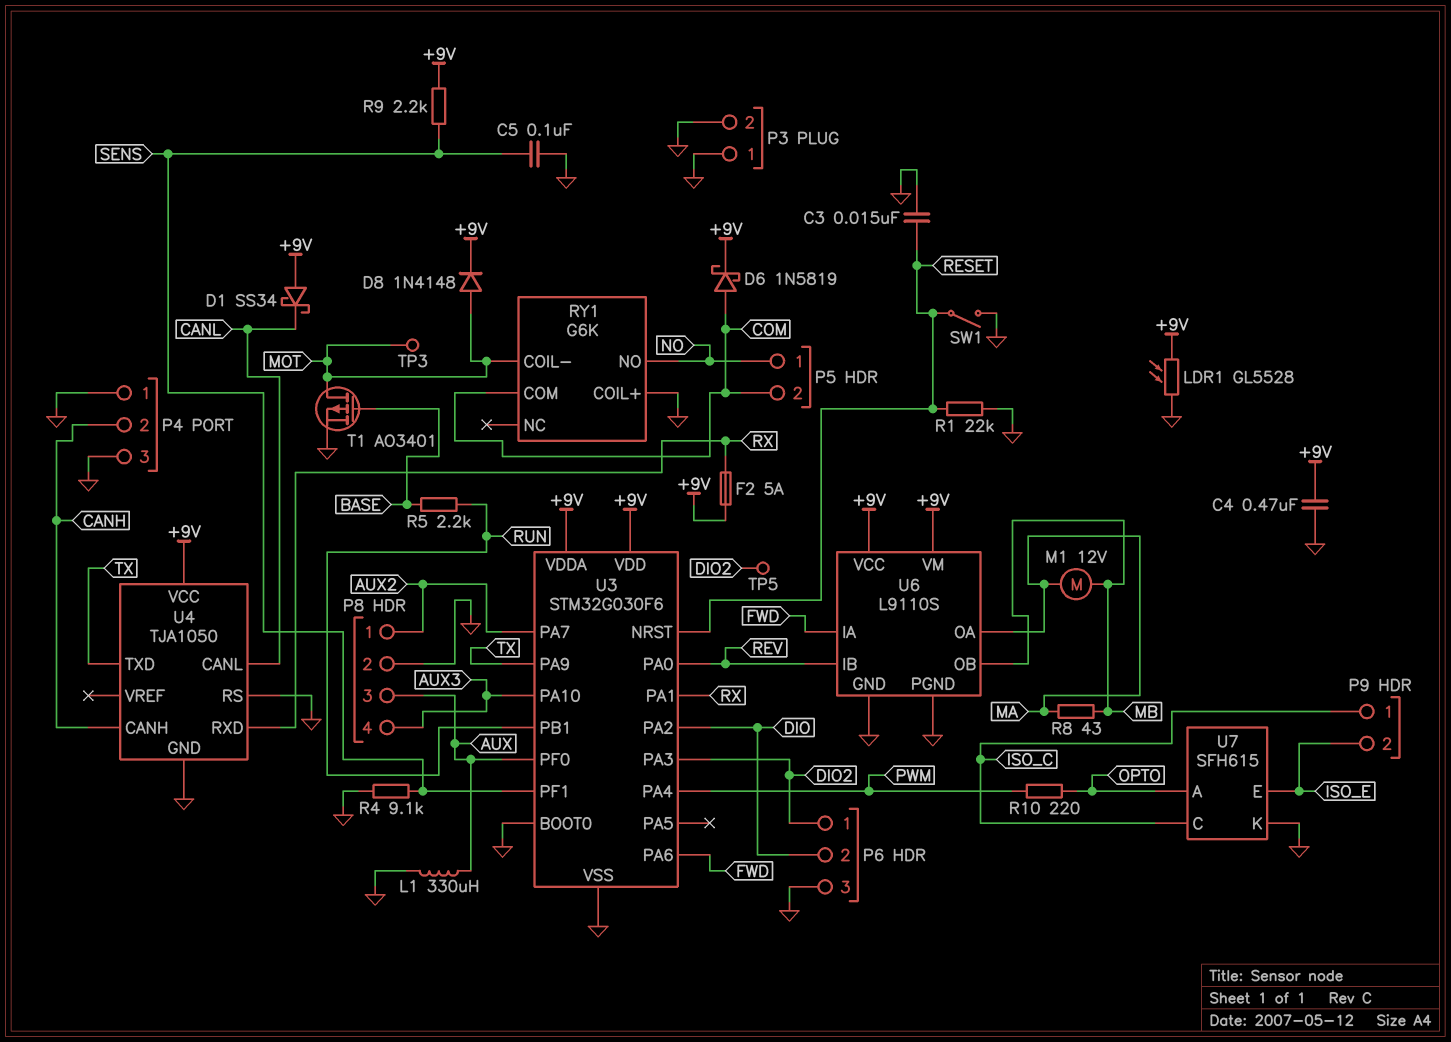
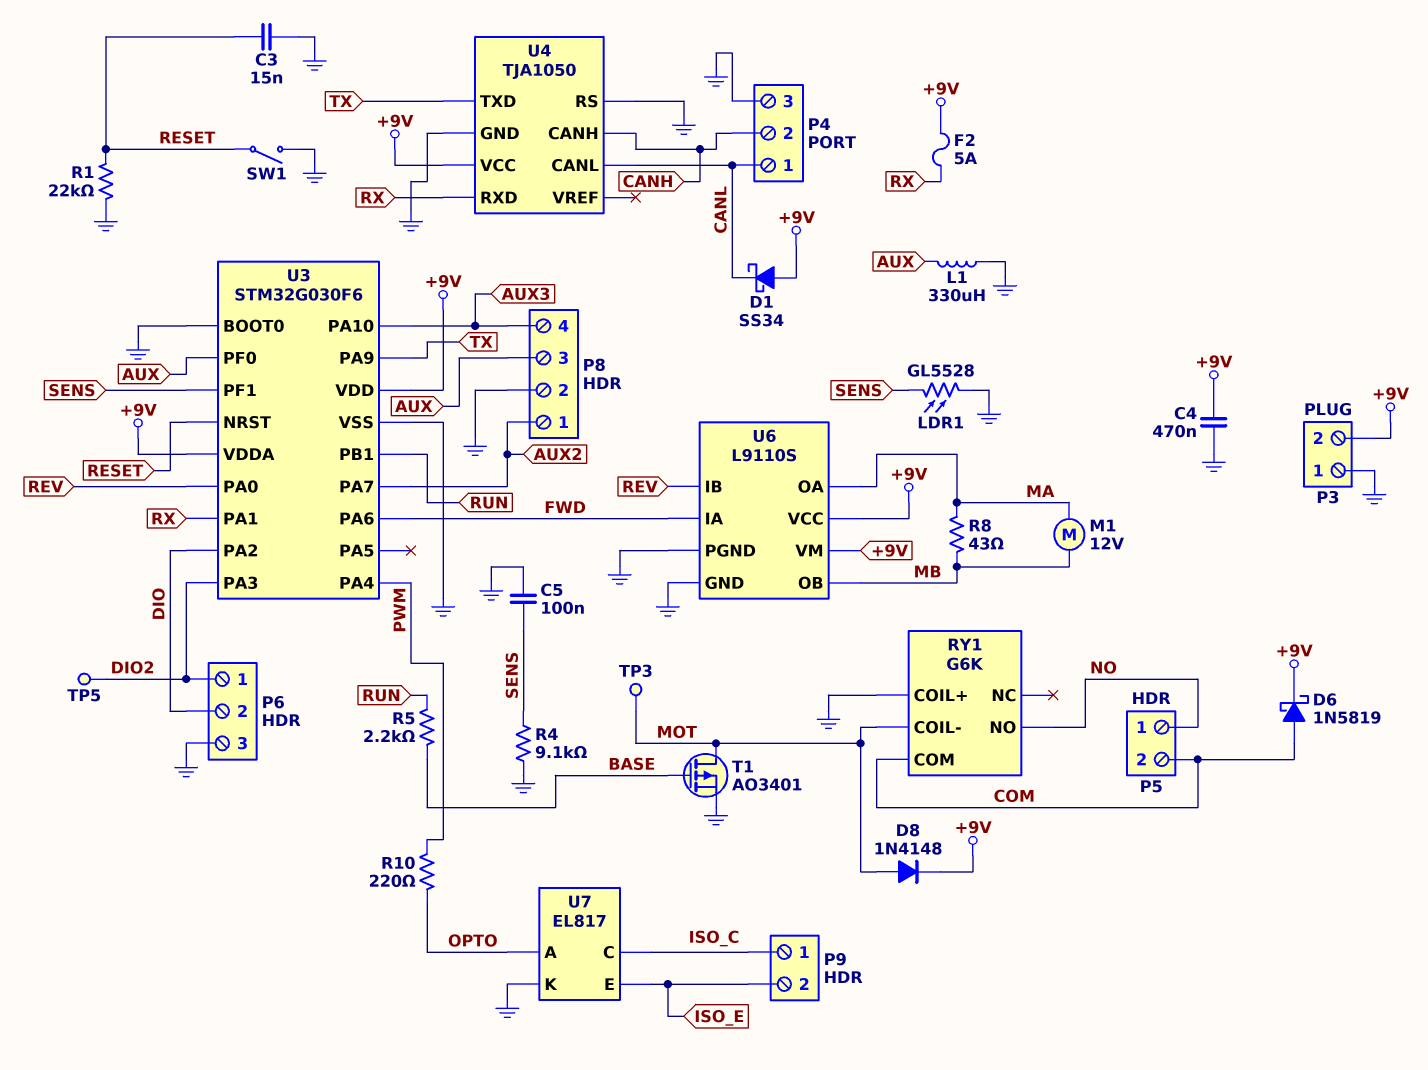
LDR1: GL5528 (+9V, GND) -> GL5528 (GND, SENS)
P3 pin 2: GND -> +9V
P4 pin 1: GND -> CANL
R9: 2.2k (+9V, SENS) -> none
U7: SFH615 -> EL817

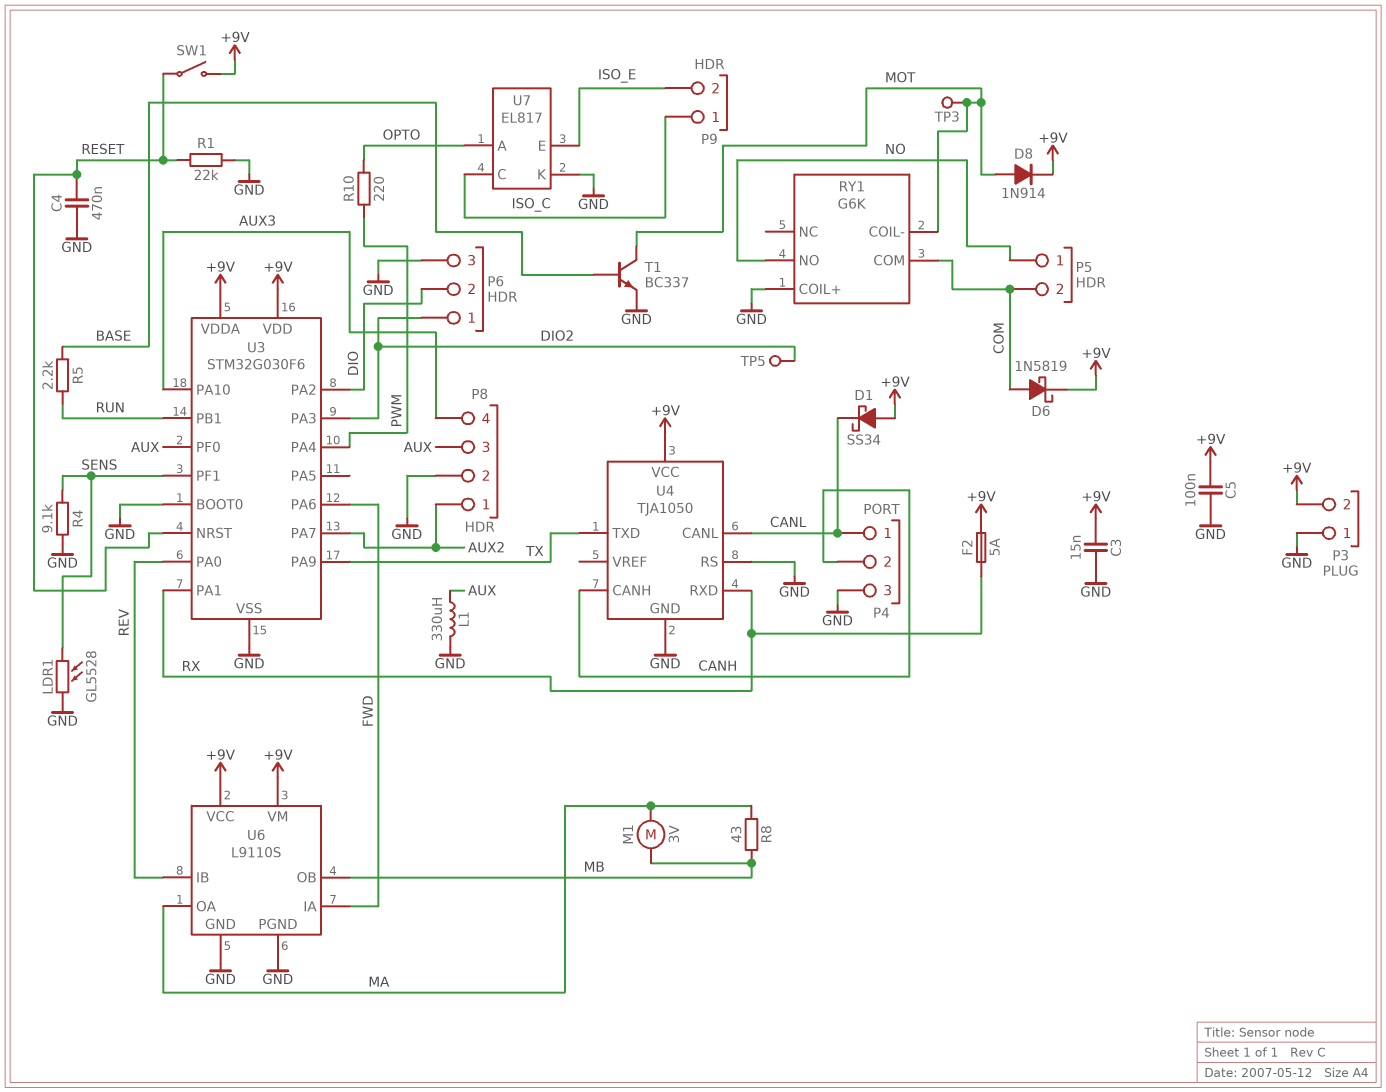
C3: 15nF (GND, RESET) -> 15nF (+9V, GND)
C4: 470nF (+9V, GND) -> 470nF (GND, RESET)
C5: 100nF (GND, SENS) -> 100nF (+9V, GND)
D8: diode 1N4148 (A MOT, K +9V) -> diode 1N914 (A MOT, K +9V)
M1: motor 12V (MA, MB) -> motor 3V (MA, MB)
SW1: switch (GND, RESET) -> switch (+9V, RESET)
T1: PMOS AO3401 (G BASE, D MOT, S GND) -> NPN BC337 (B BASE, C MOT, E GND)

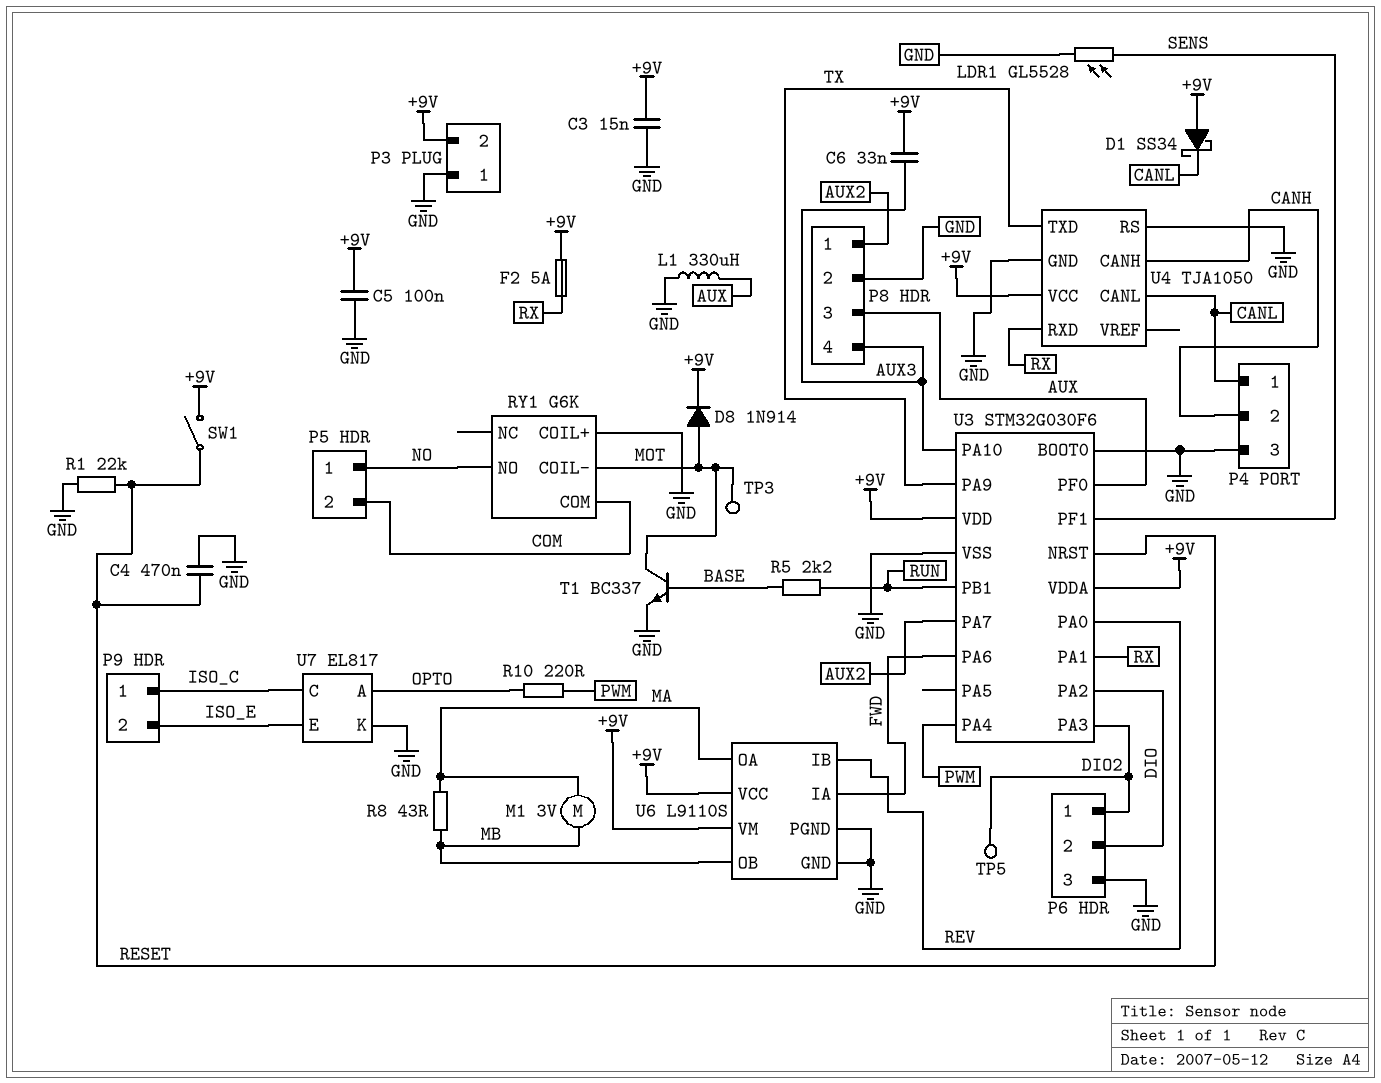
C6: none -> 33nF (+9V, AUX3)
D6: schottky 1N5819 (A COM, K +9V) -> none
R4: 9.1k (GND, SENS) -> none

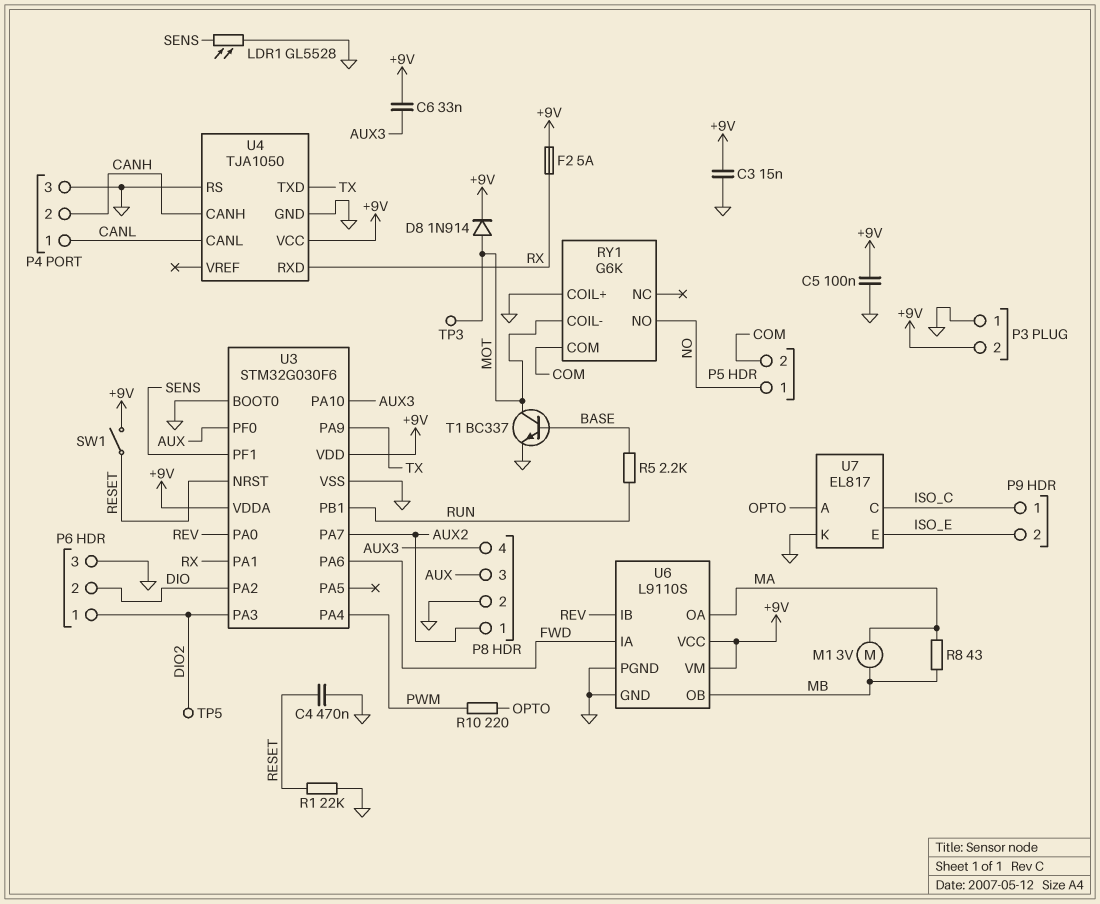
D1: schottky SS34 (A +9V, K CANL) -> none
L1: 330uH (AUX, GND) -> none

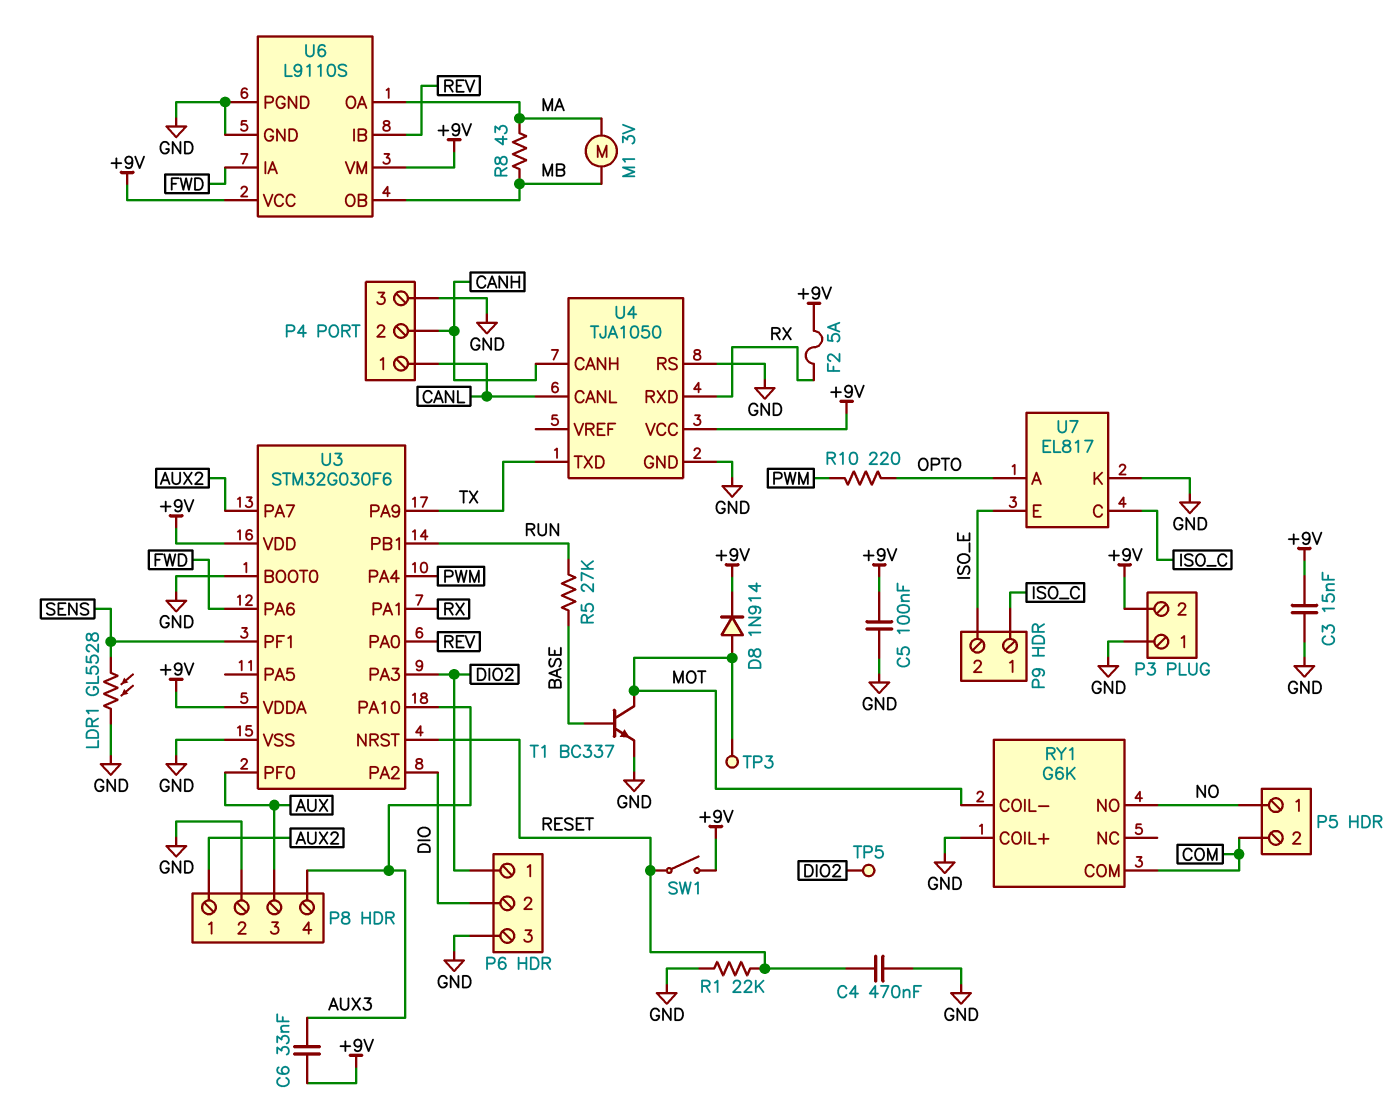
R5: 2.2k (BASE, RUN) -> 27k (BASE, RUN)

